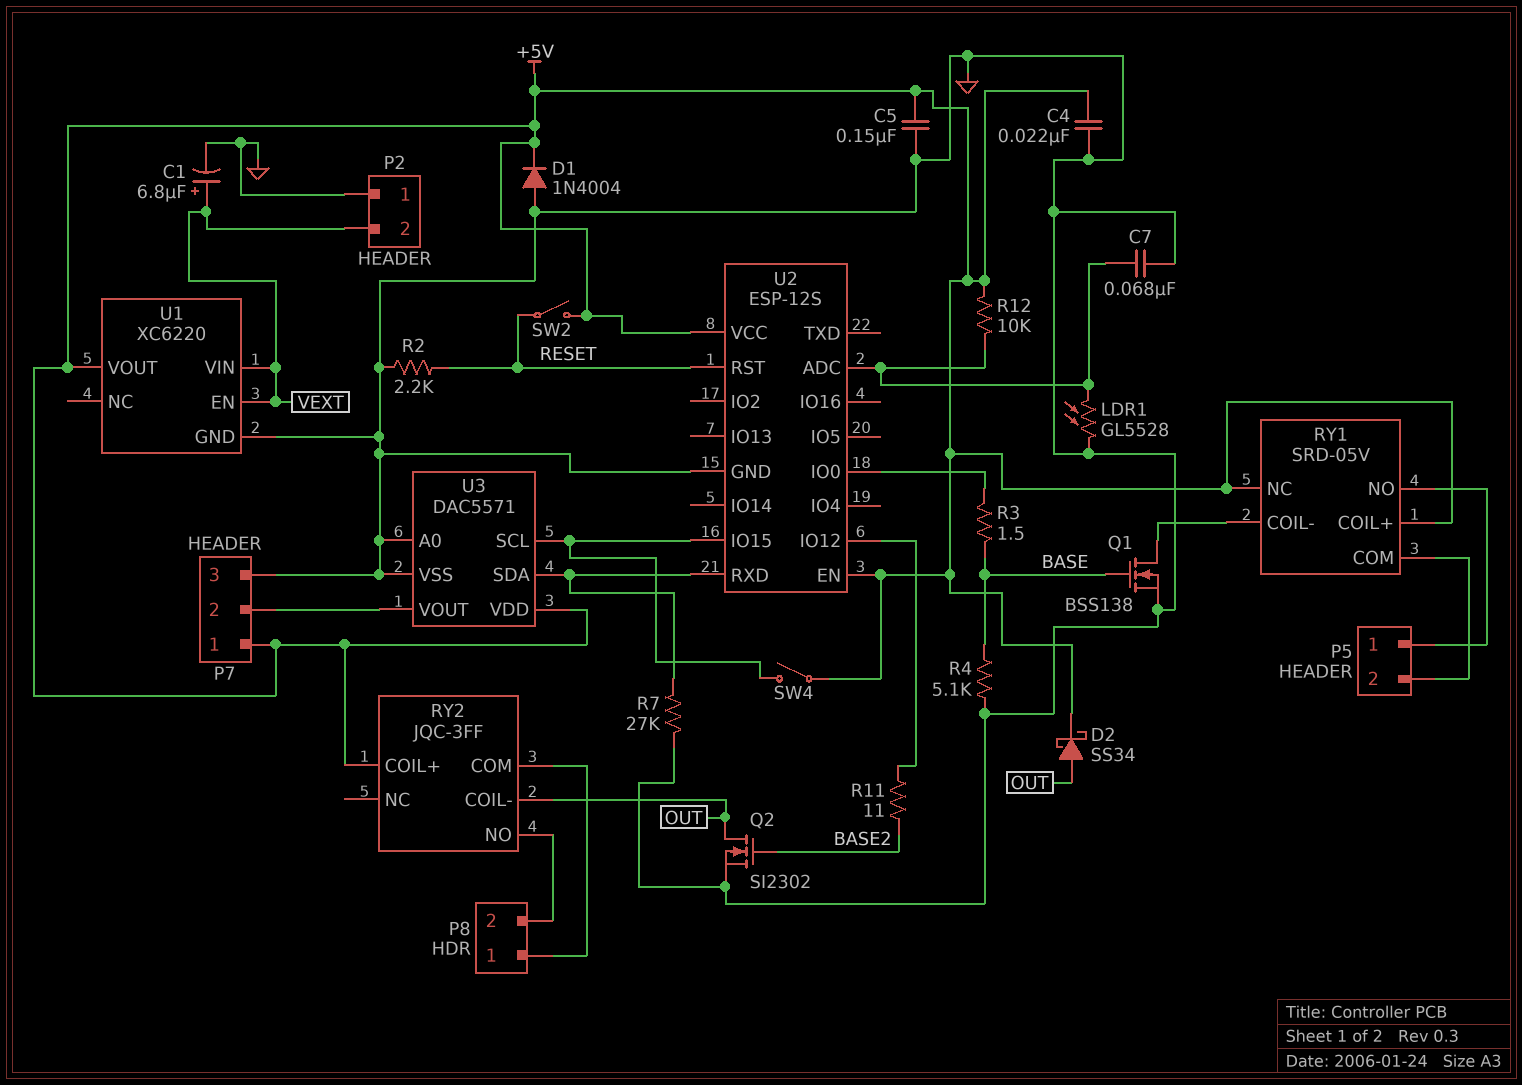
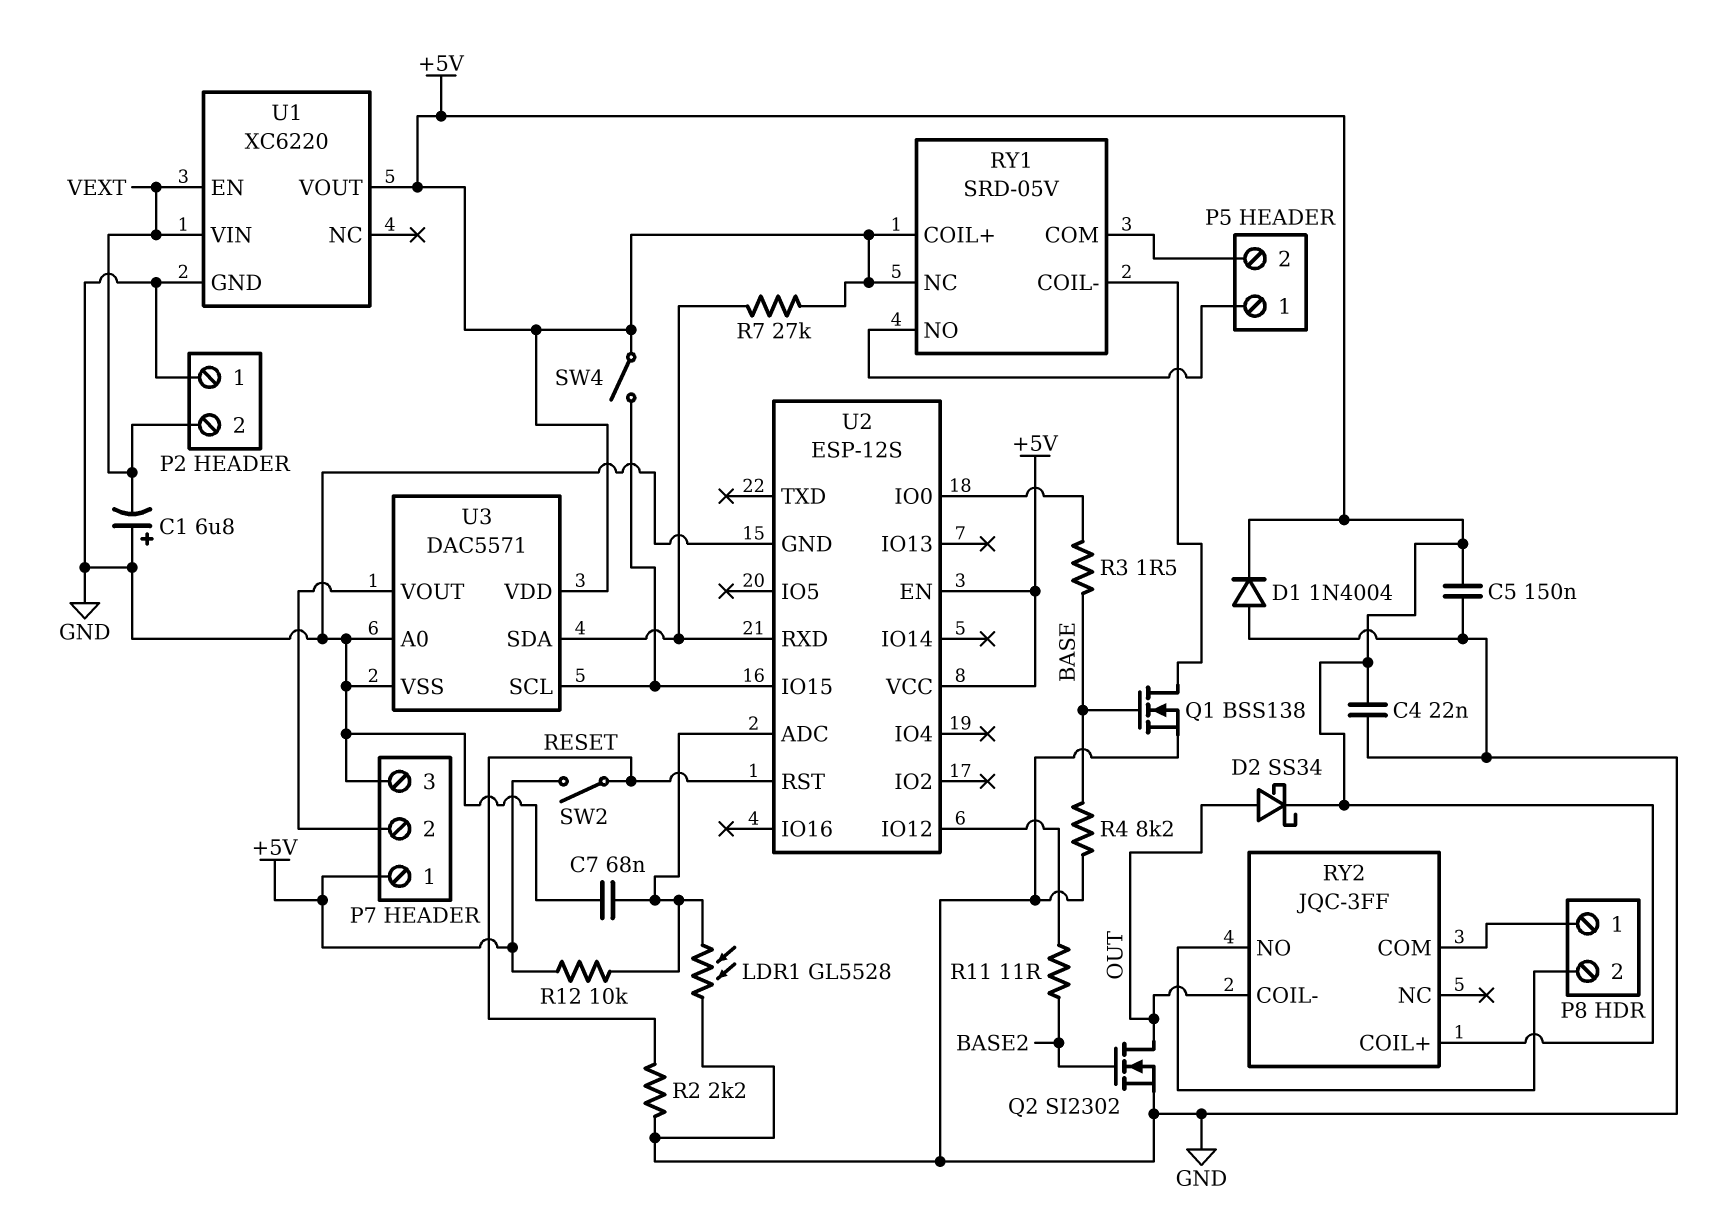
C1: 6.8uF (plus VEXT, minus GND) -> 6.8uF (plus GND, minus VEXT)
R4: 5.1k (BASE, GND) -> 8.2k (BASE, GND)
R7: 27k (GND, U2/RXD) -> 27k (+5V, U2/RXD)

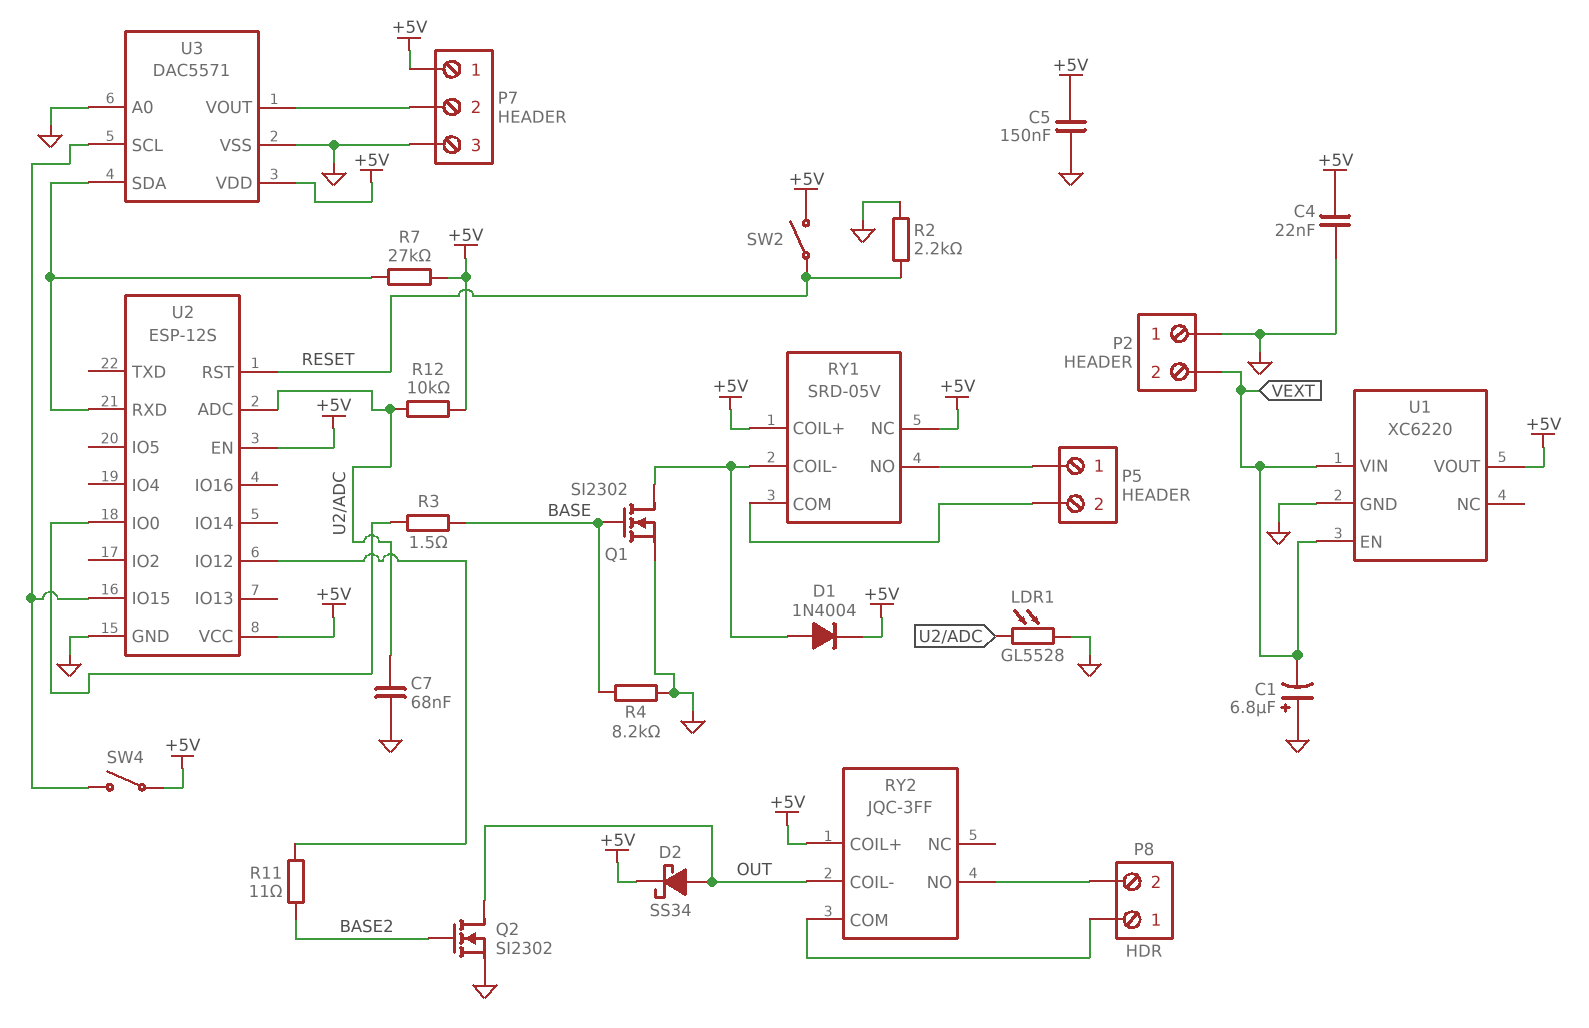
D1: diode 1N4004 (A GND, K +5V) -> diode 1N4004 (A RY1/COIL-, K +5V)
Q1: NMOS BSS138 (G BASE, D RY1/COIL-, S GND) -> NMOS SI2302 (G BASE, D RY1/COIL-, S GND)

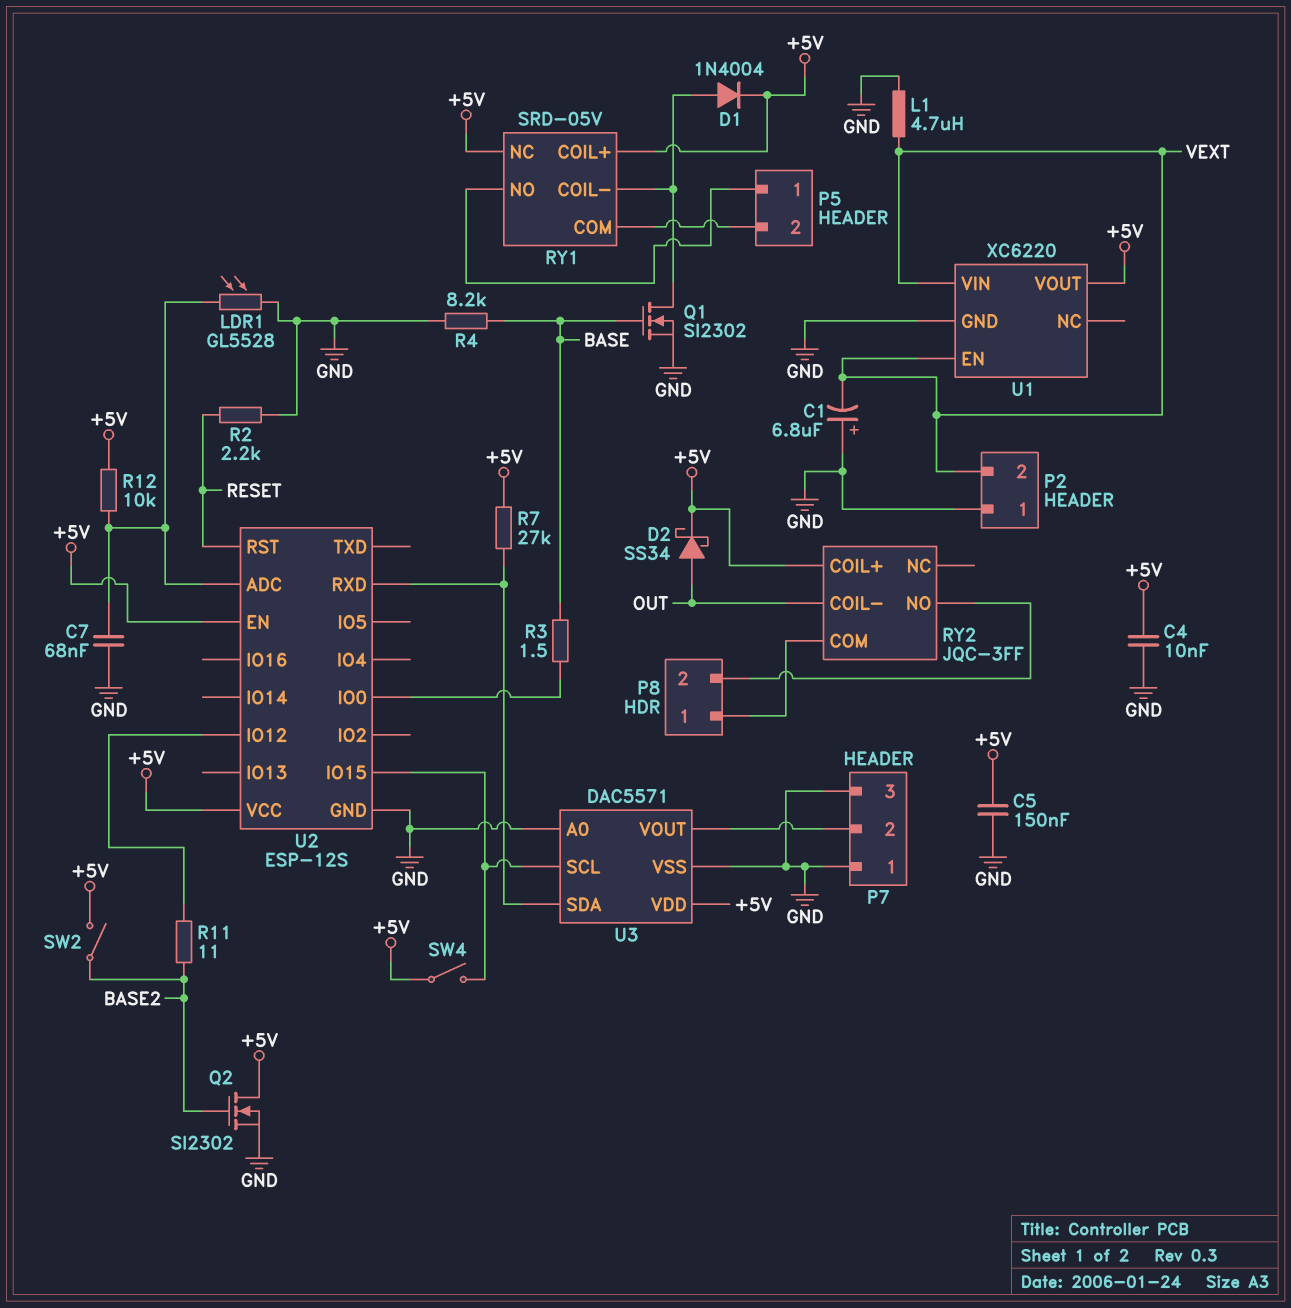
C4: 22nF (+5V, GND) -> 10nF (+5V, GND)
L1: none -> 4.7uH (GND, VEXT)
P7 pin 1: +5V -> GND
Q2: NMOS SI2302 (G BASE2, D OUT, S GND) -> NMOS SI2302 (G BASE2, D +5V, S GND)
SW2: switch (+5V, RESET) -> switch (+5V, BASE2)

